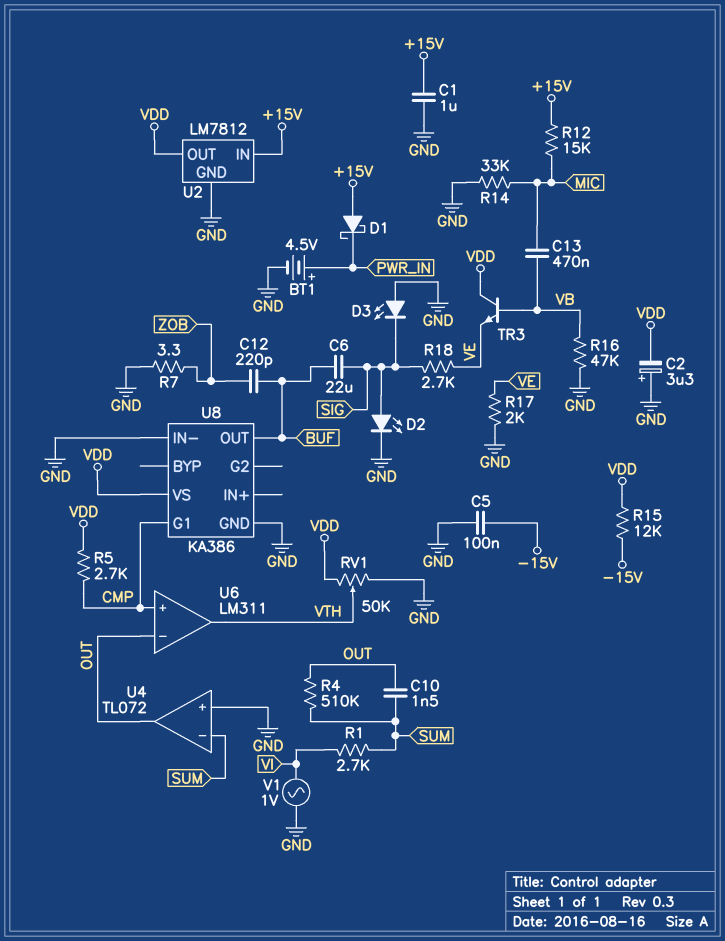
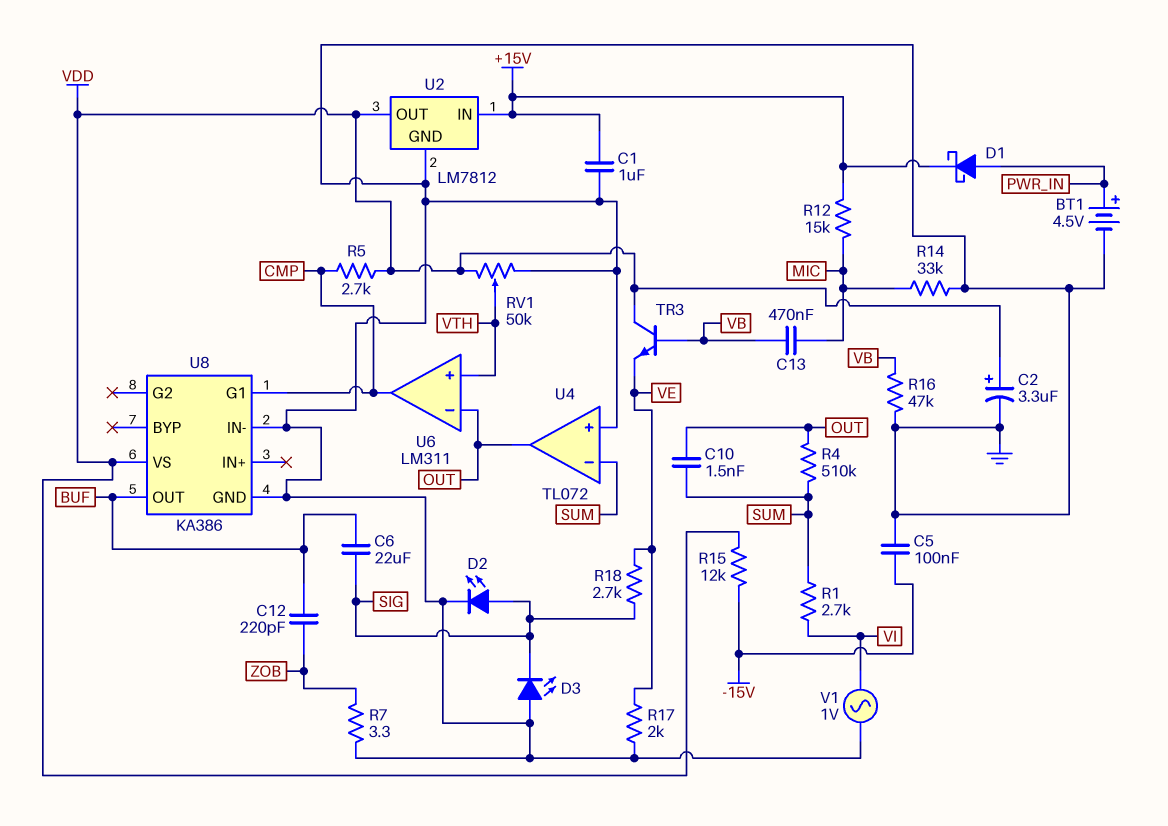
C2: 3.3uF (plus GND, minus VDD) -> 3.3uF (plus VDD, minus GND)
D1: schottky (A +15V, K PWR_IN) -> schottky (A PWR_IN, K +15V)
U6 pin in+: CMP -> VTH
U6 pin out: VTH -> CMP

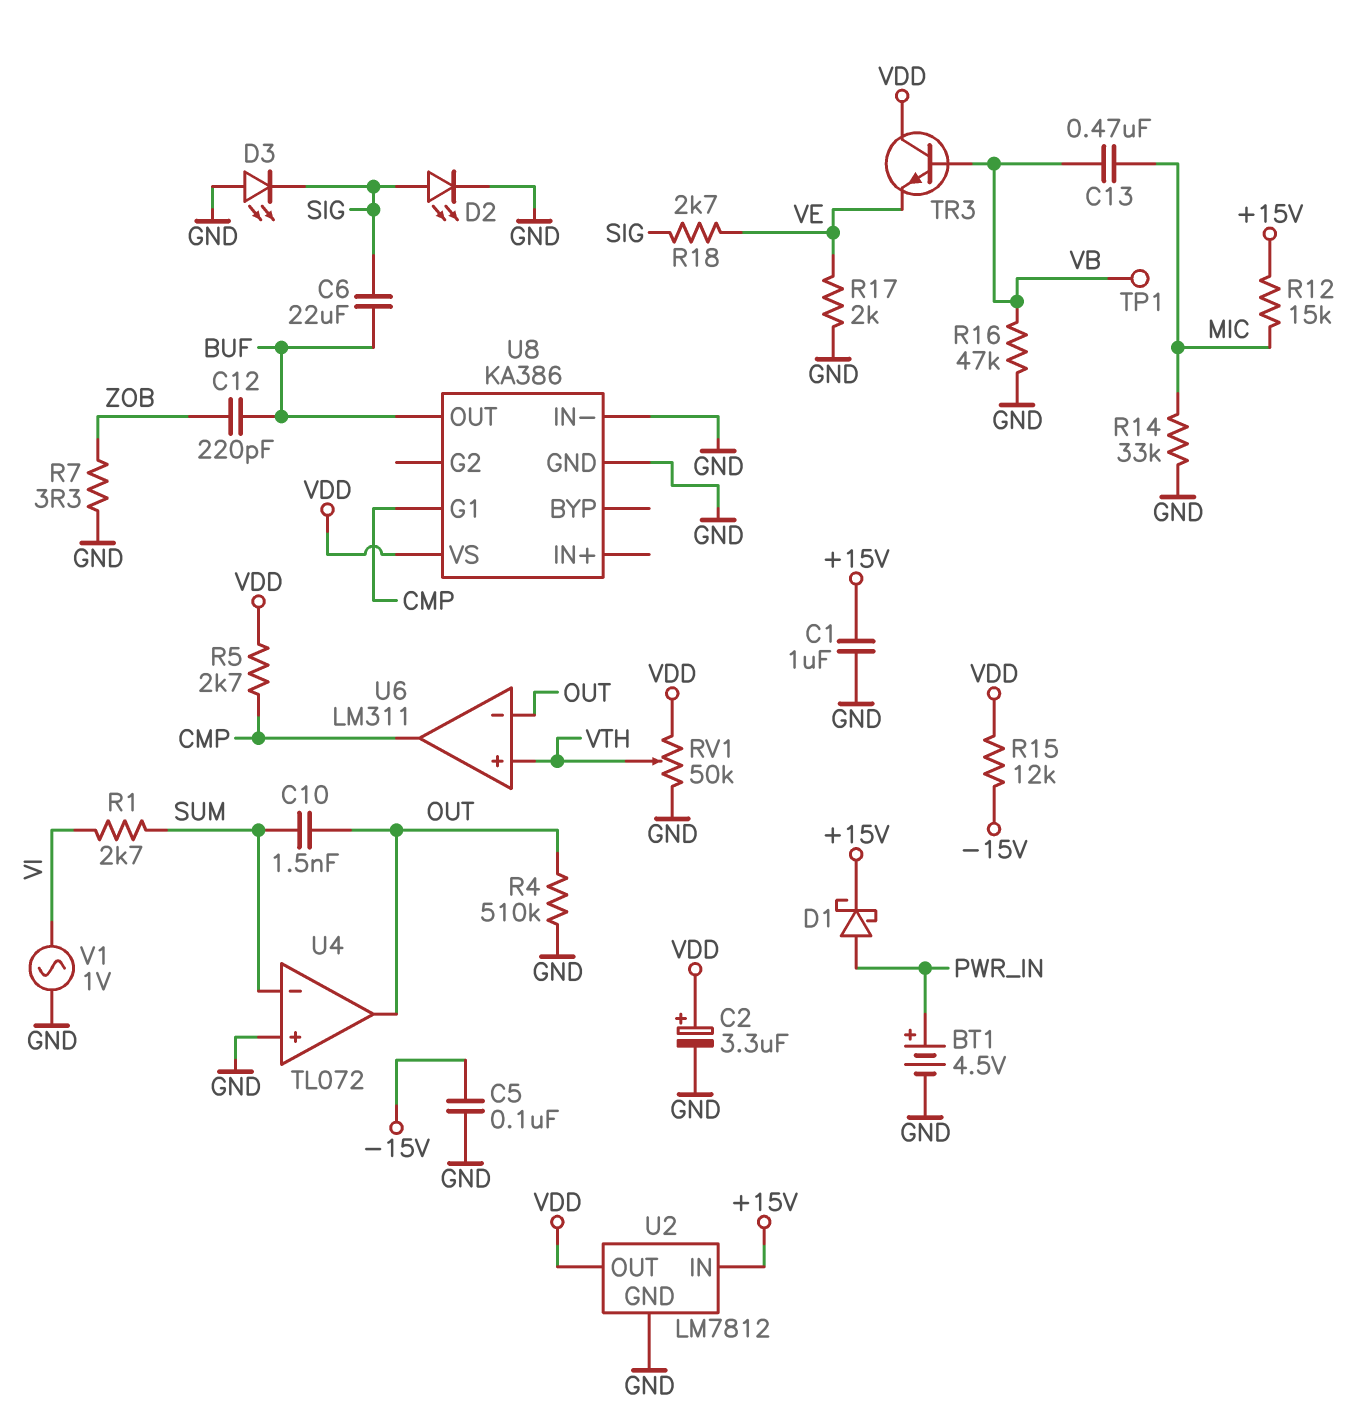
R4: 510k (OUT, SUM) -> 510k (GND, OUT)
TP1: none -> test point (VB)

